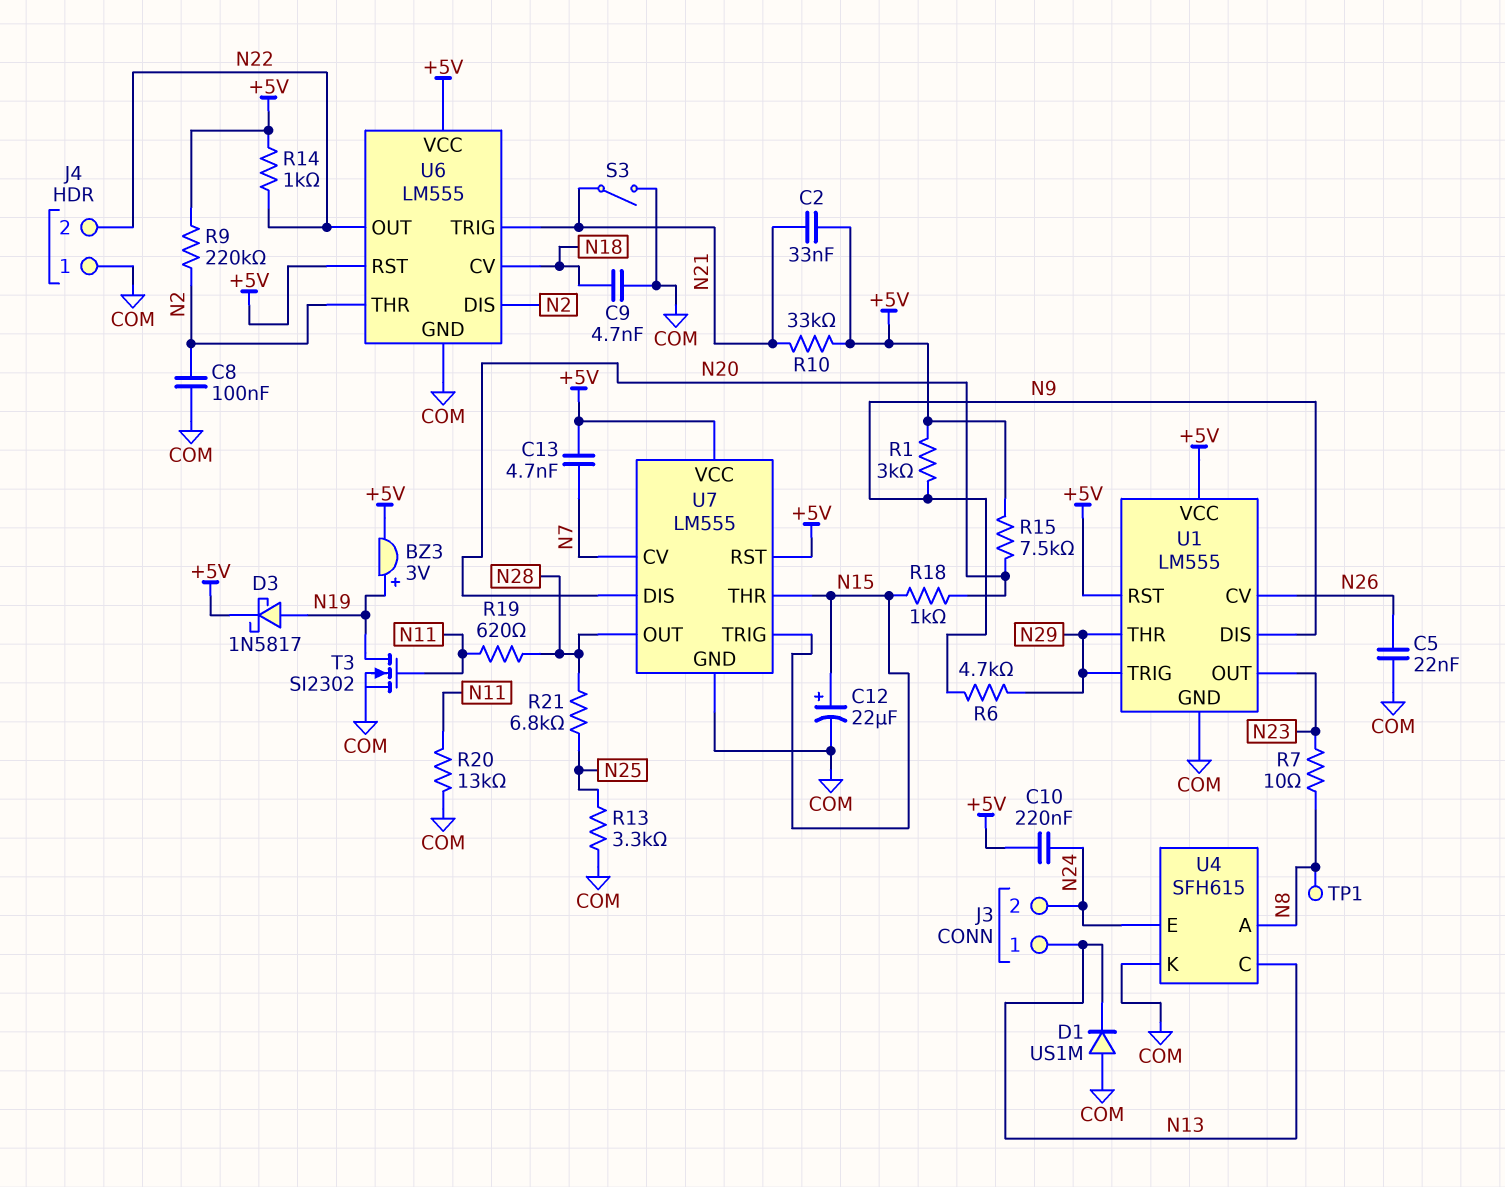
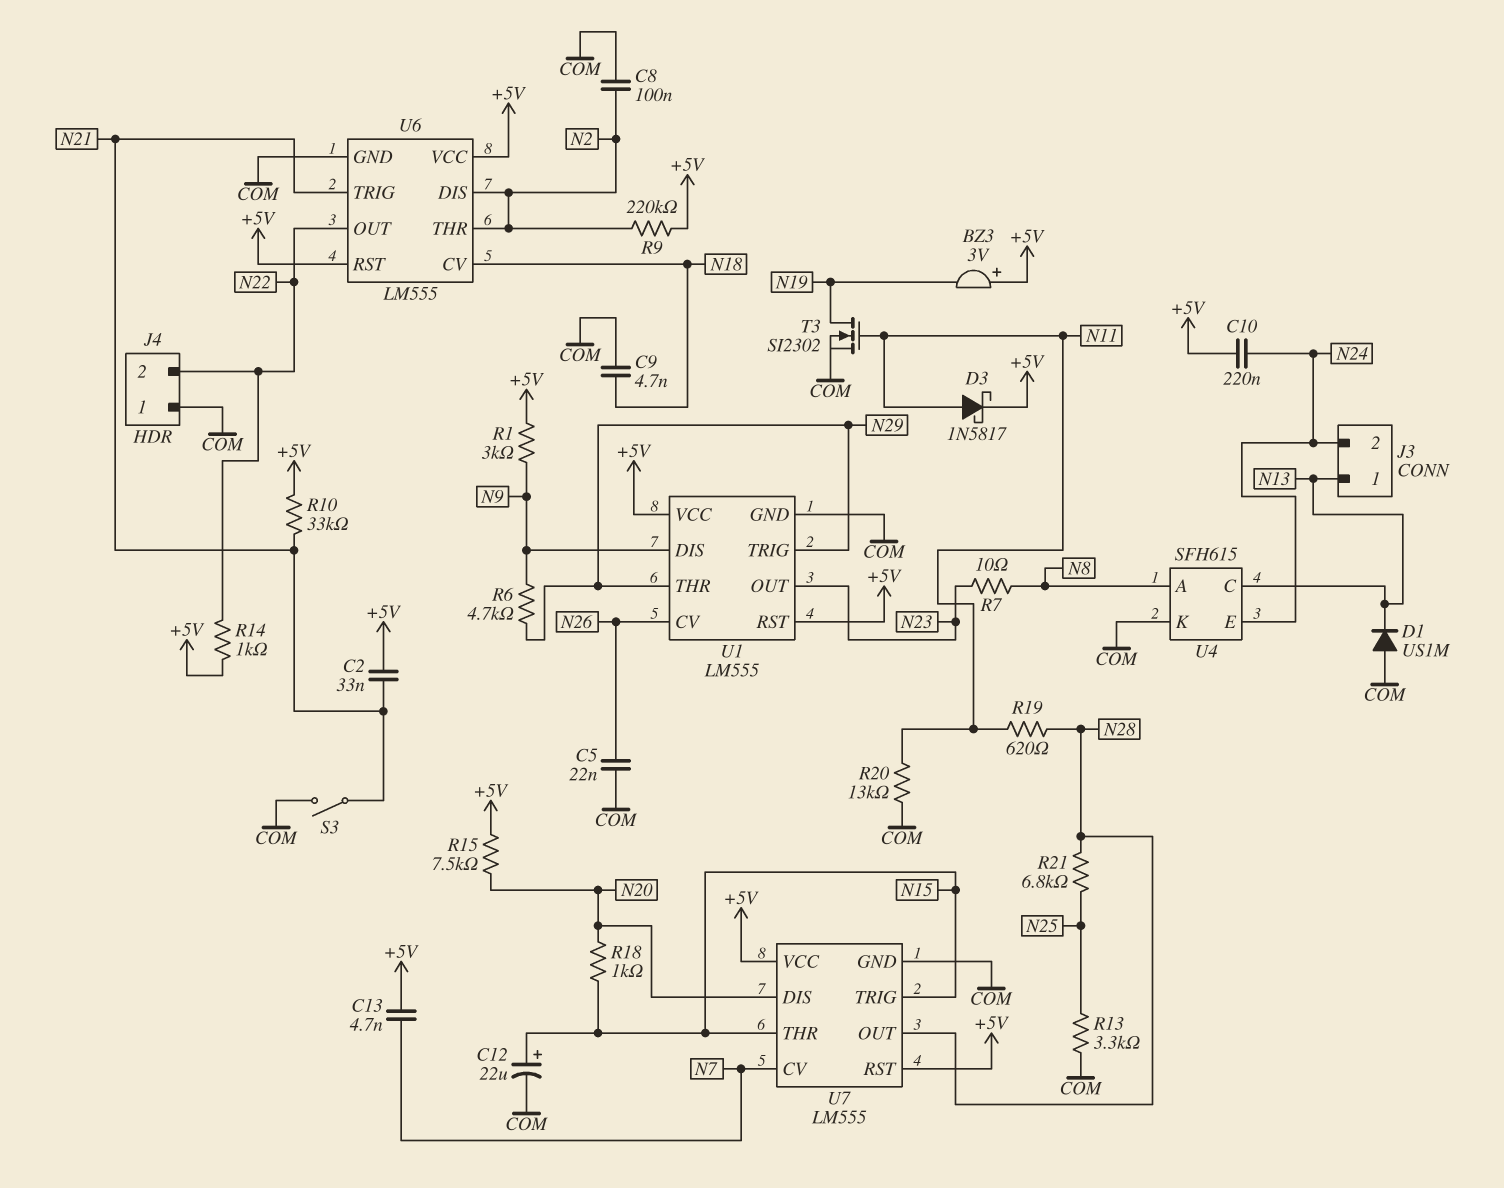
BZ3: buzzer 3V (plus N19, minus +5V) -> buzzer 3V (plus +5V, minus N19)
D3: schottky 1N5817 (A N19, K +5V) -> schottky 1N5817 (A N11, K +5V)
TP1: test point (N8) -> none

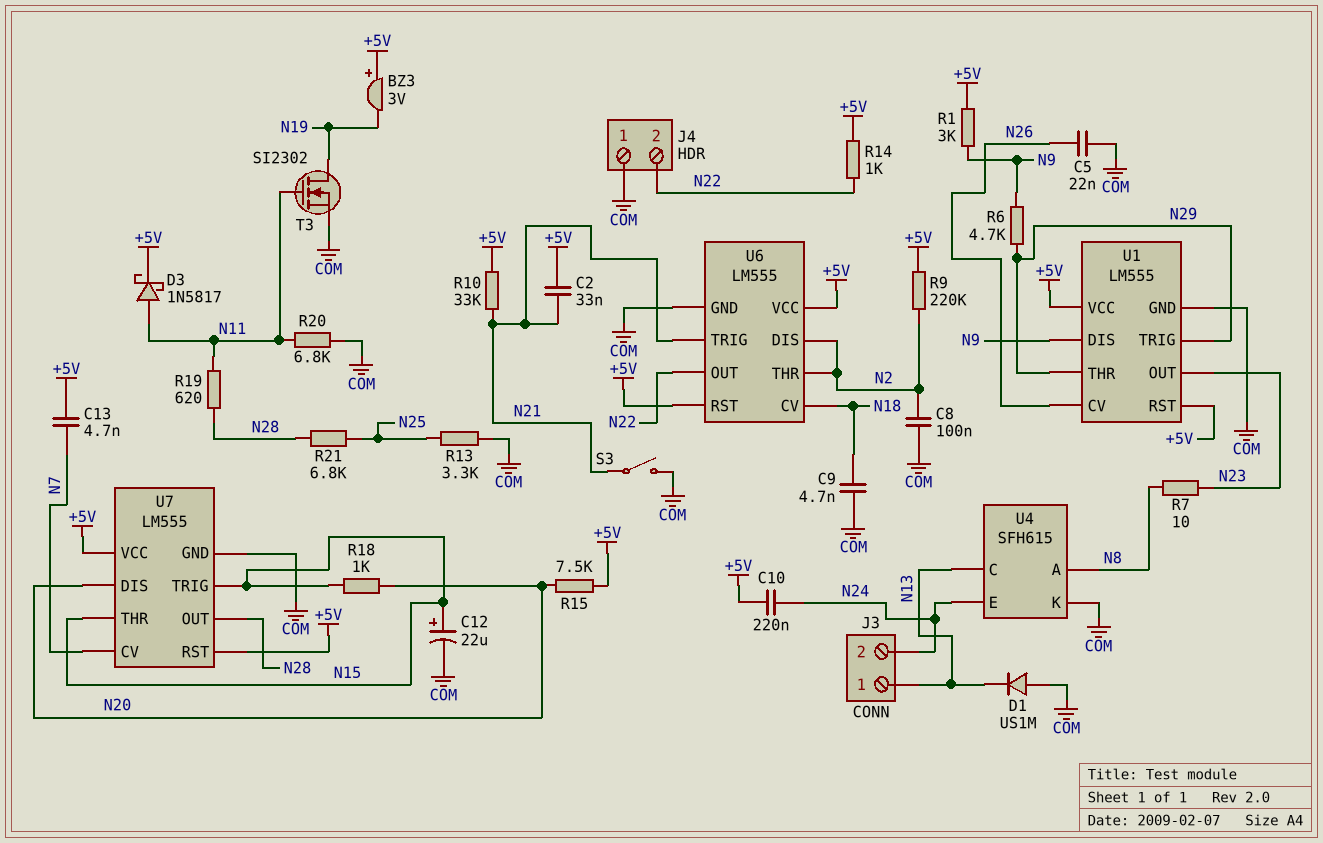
R20: 13k (COM, N11) -> 6.8k (COM, N11)

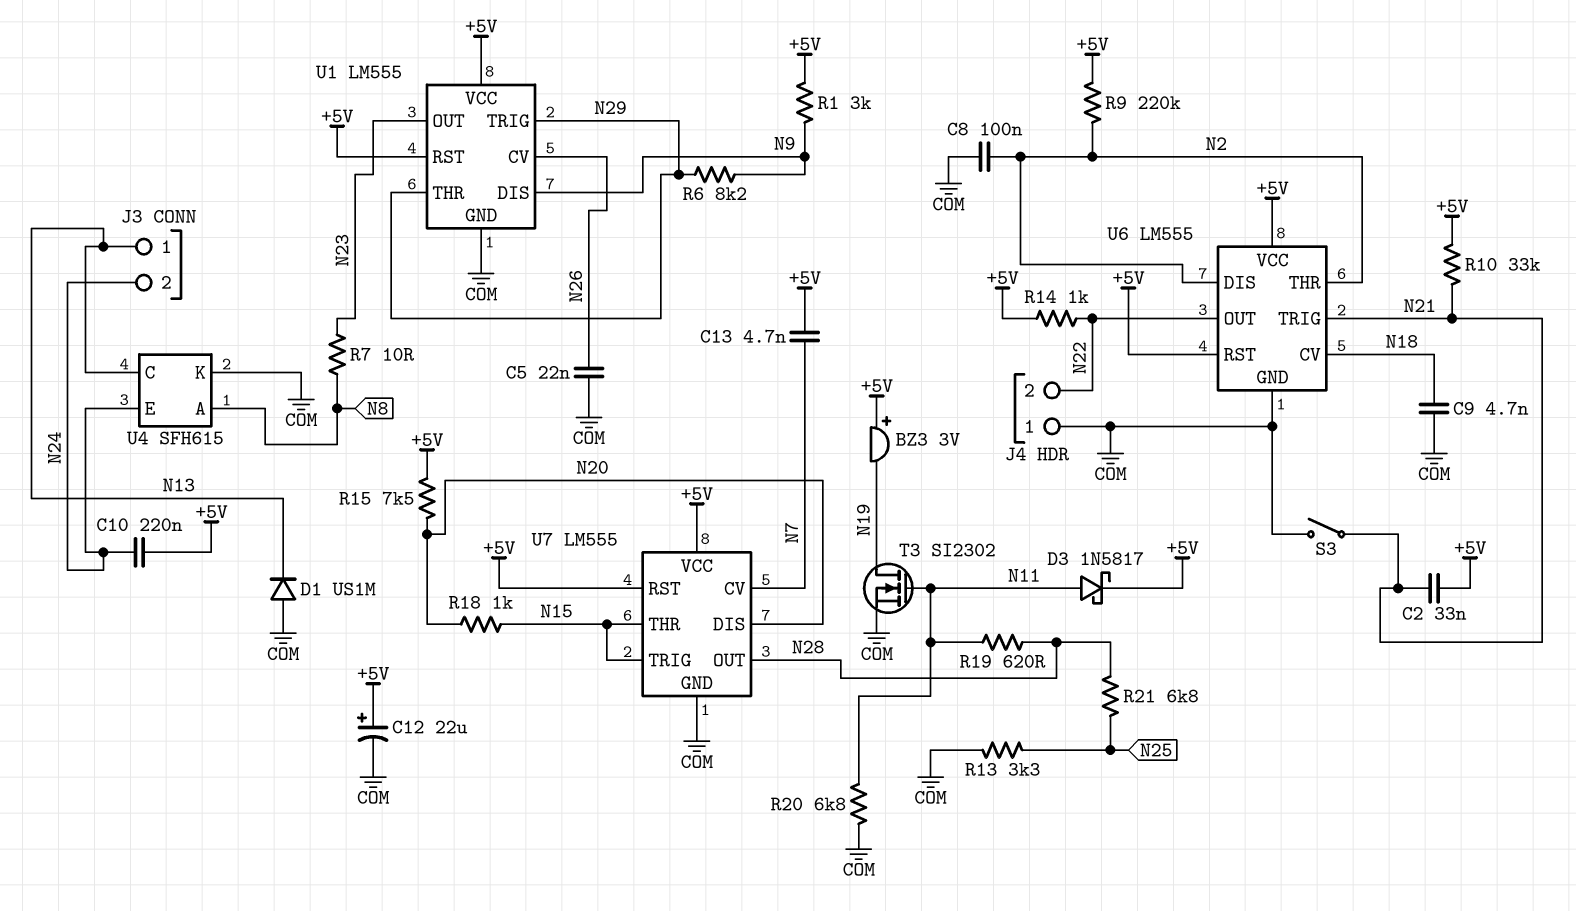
C12: 22uF (plus N15, minus COM) -> 22uF (plus +5V, minus COM)
R6: 4.7k (N9, N29) -> 8.2k (N9, N29)

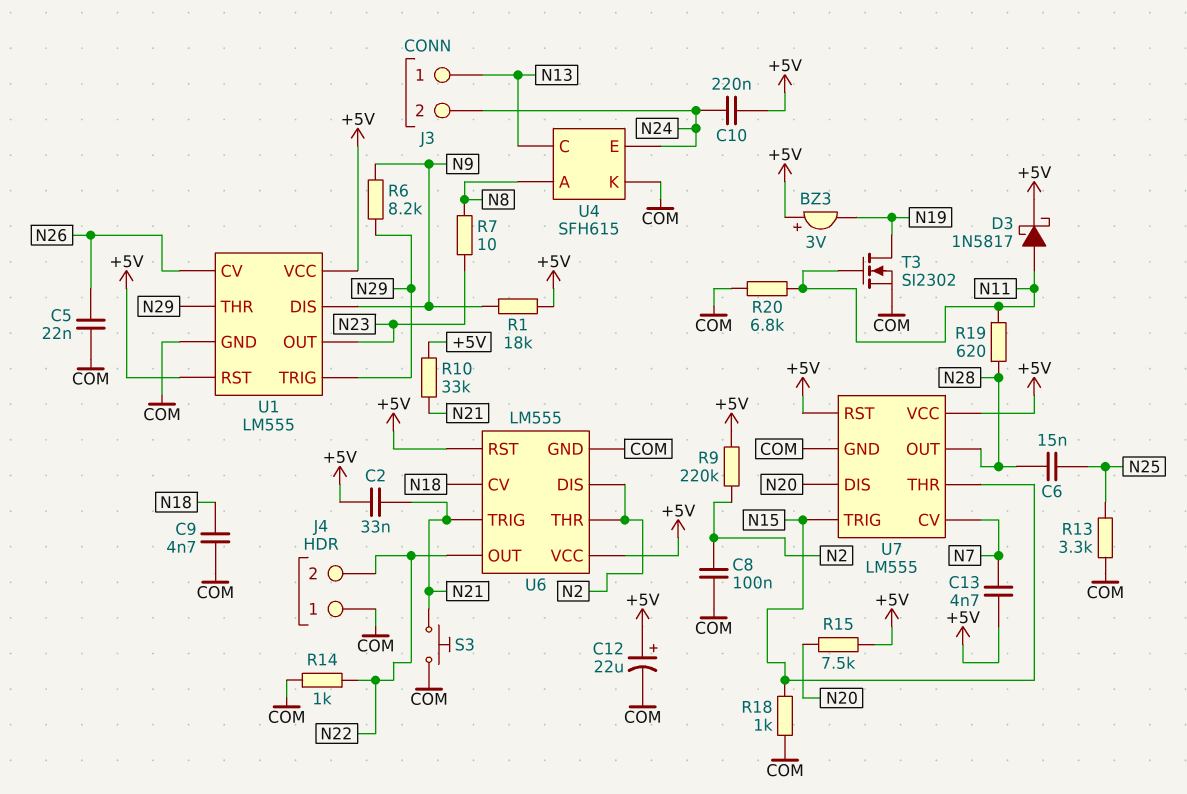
C6: none -> 15nF (N25, N28)
D1: diode US1M (A COM, K N13) -> none
R1: 3k (+5V, N9) -> 18k (+5V, N9)
R14: 1k (+5V, N22) -> 1k (COM, N22)
R18: 1k (N15, N20) -> 1k (COM, N15)
R21: 6.8k (N25, N28) -> none
S3: switch (COM, N21) -> button (COM, N21)

